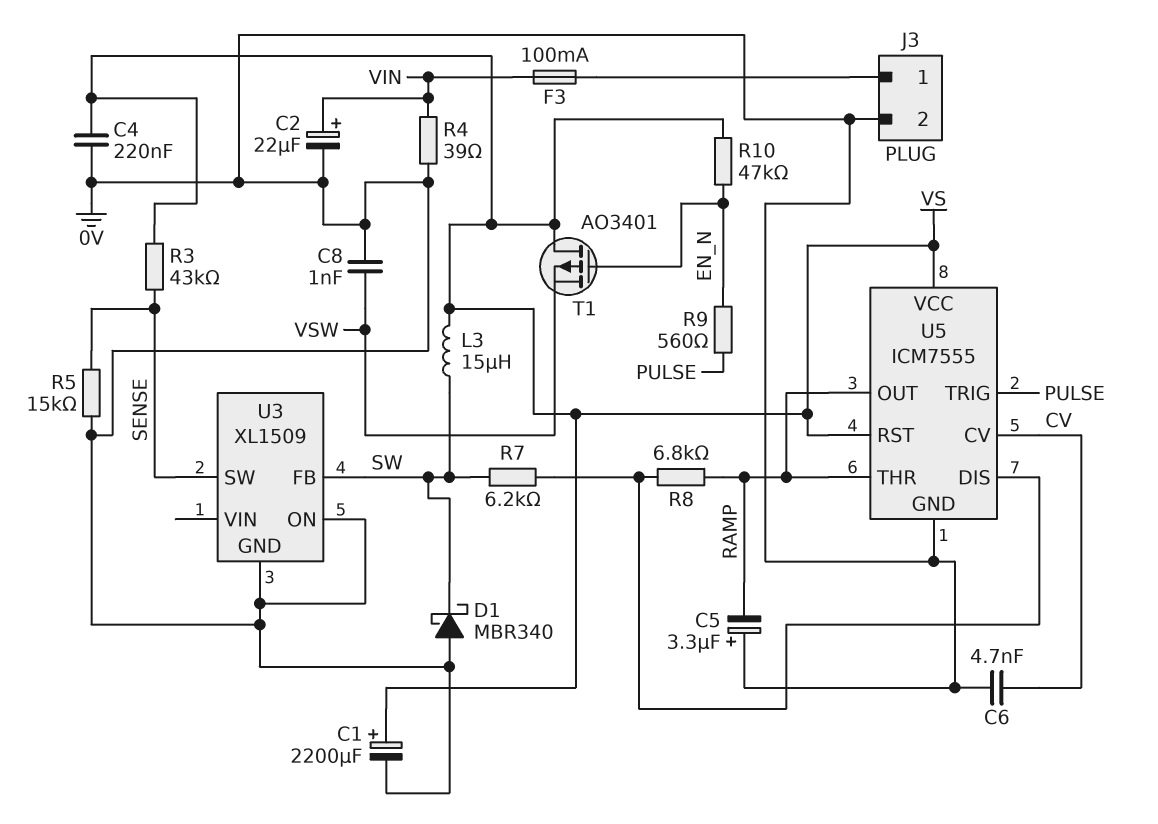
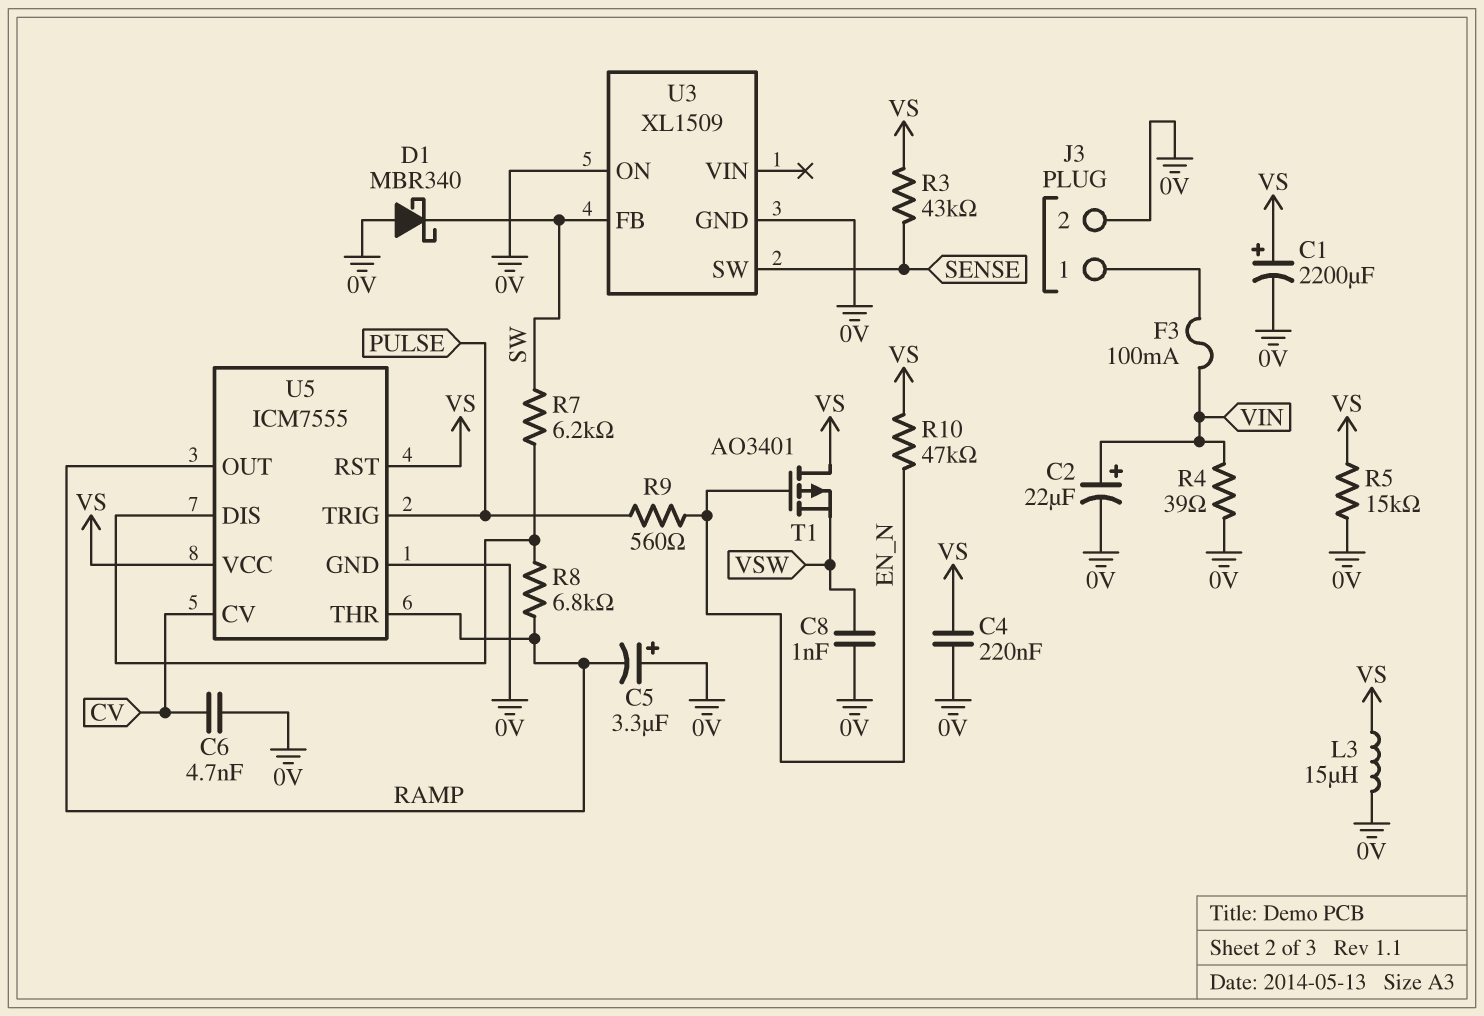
L3: 15uH (SW, VS) -> 15uH (0V, VS)
R5: 15k (0V, SENSE) -> 15k (0V, VS)

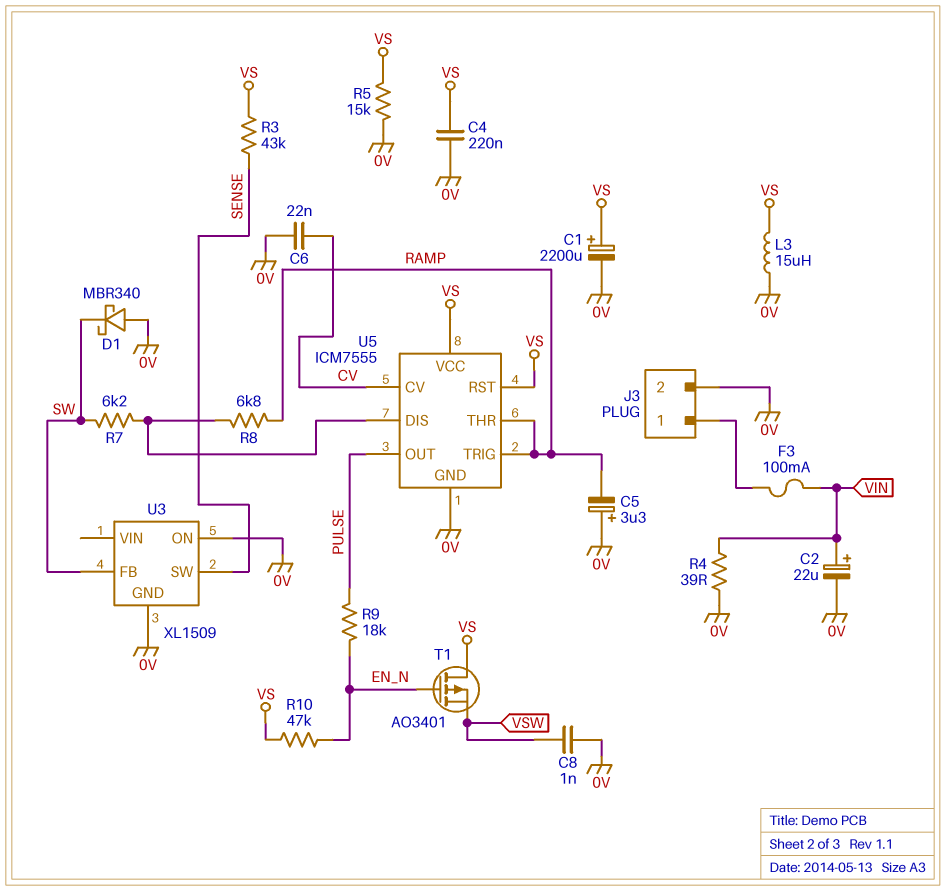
C6: 4.7nF (0V, CV) -> 22nF (0V, CV)
R9: 560 (EN_N, PULSE) -> 18k (EN_N, PULSE)
U5 pin OUT: RAMP -> PULSE
U5 pin TRIG: PULSE -> RAMP

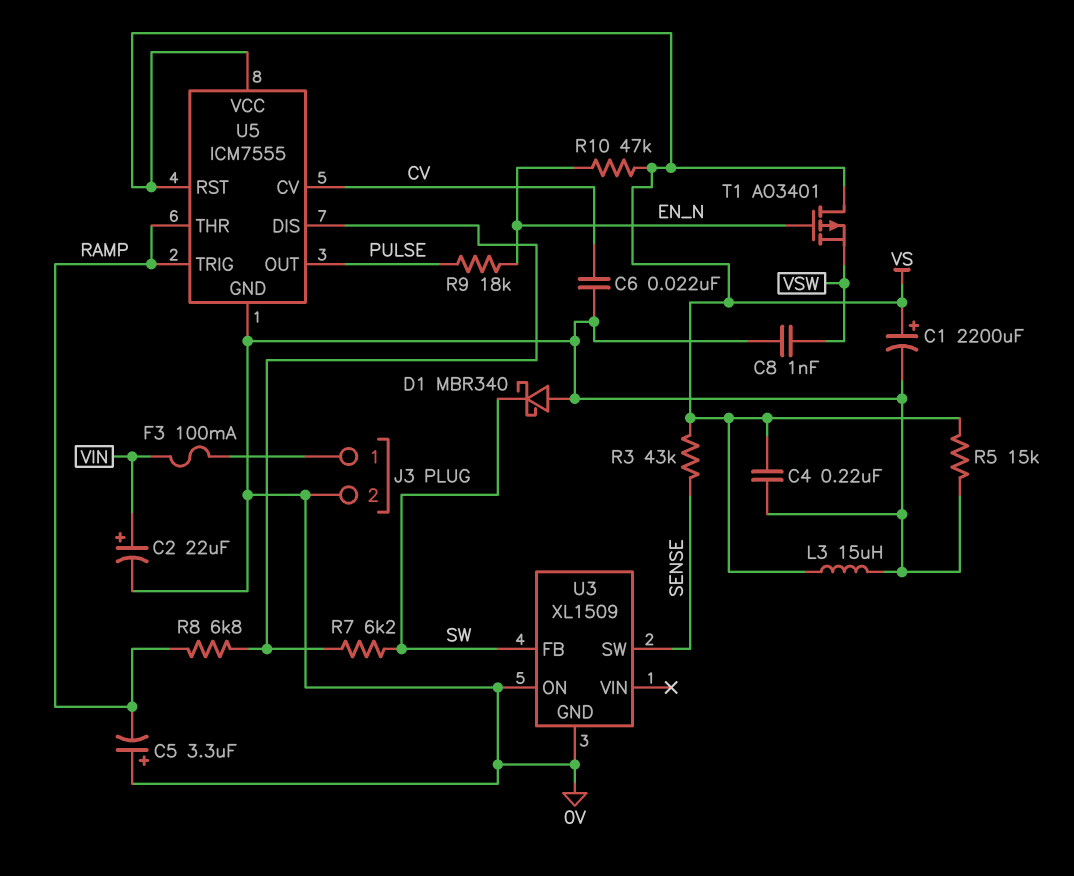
R4: 39 (0V, VIN) -> none

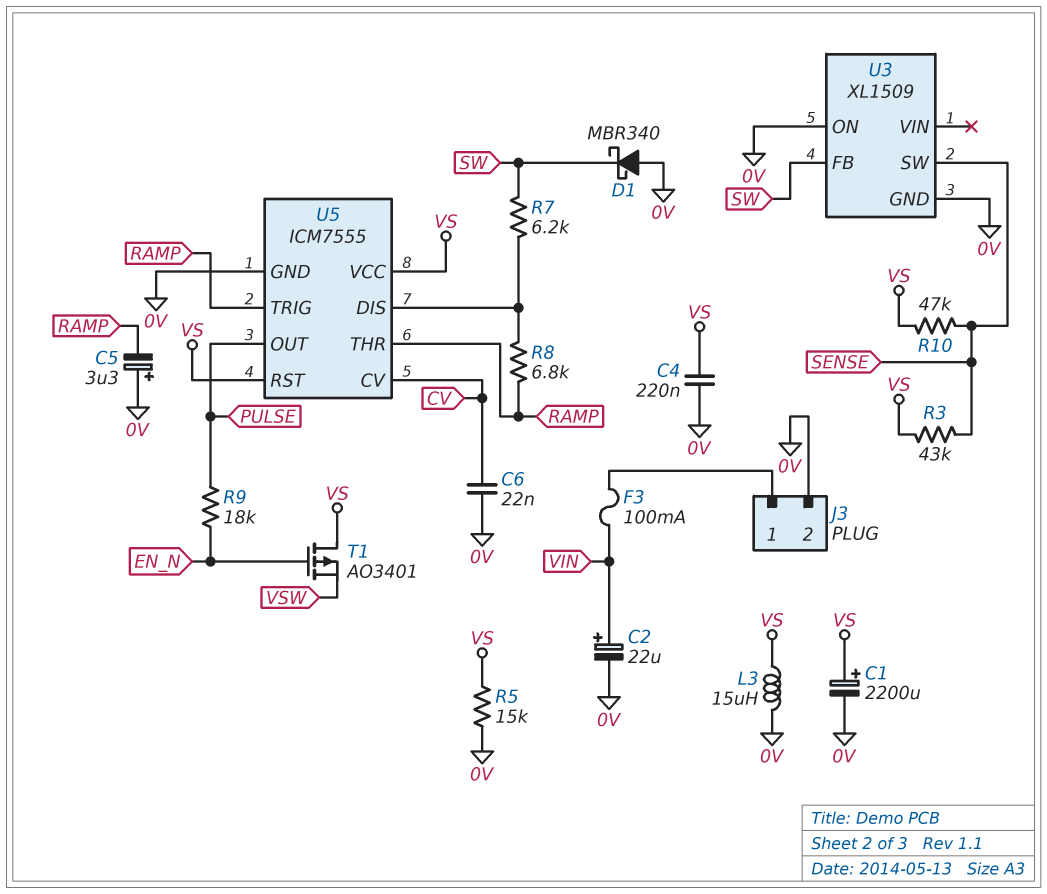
C8: 1nF (0V, VSW) -> none
R10: 47k (EN_N, VS) -> 47k (SENSE, VS)

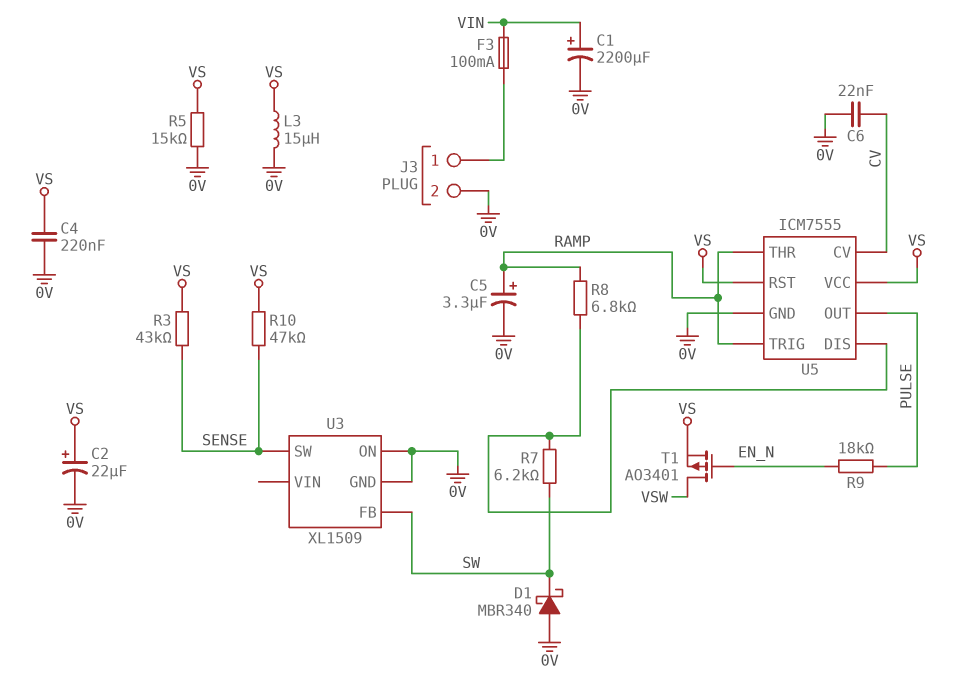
C1: 2200uF (plus VS, minus 0V) -> 2200uF (plus VIN, minus 0V)
C2: 22uF (plus VIN, minus 0V) -> 22uF (plus VS, minus 0V)
C5: 3.3uF (plus 0V, minus RAMP) -> 3.3uF (plus RAMP, minus 0V)
T1: PMOS AO3401 (G EN_N, D VS, S VSW) -> PMOS AO3401 (G EN_N, D VSW, S VS)

